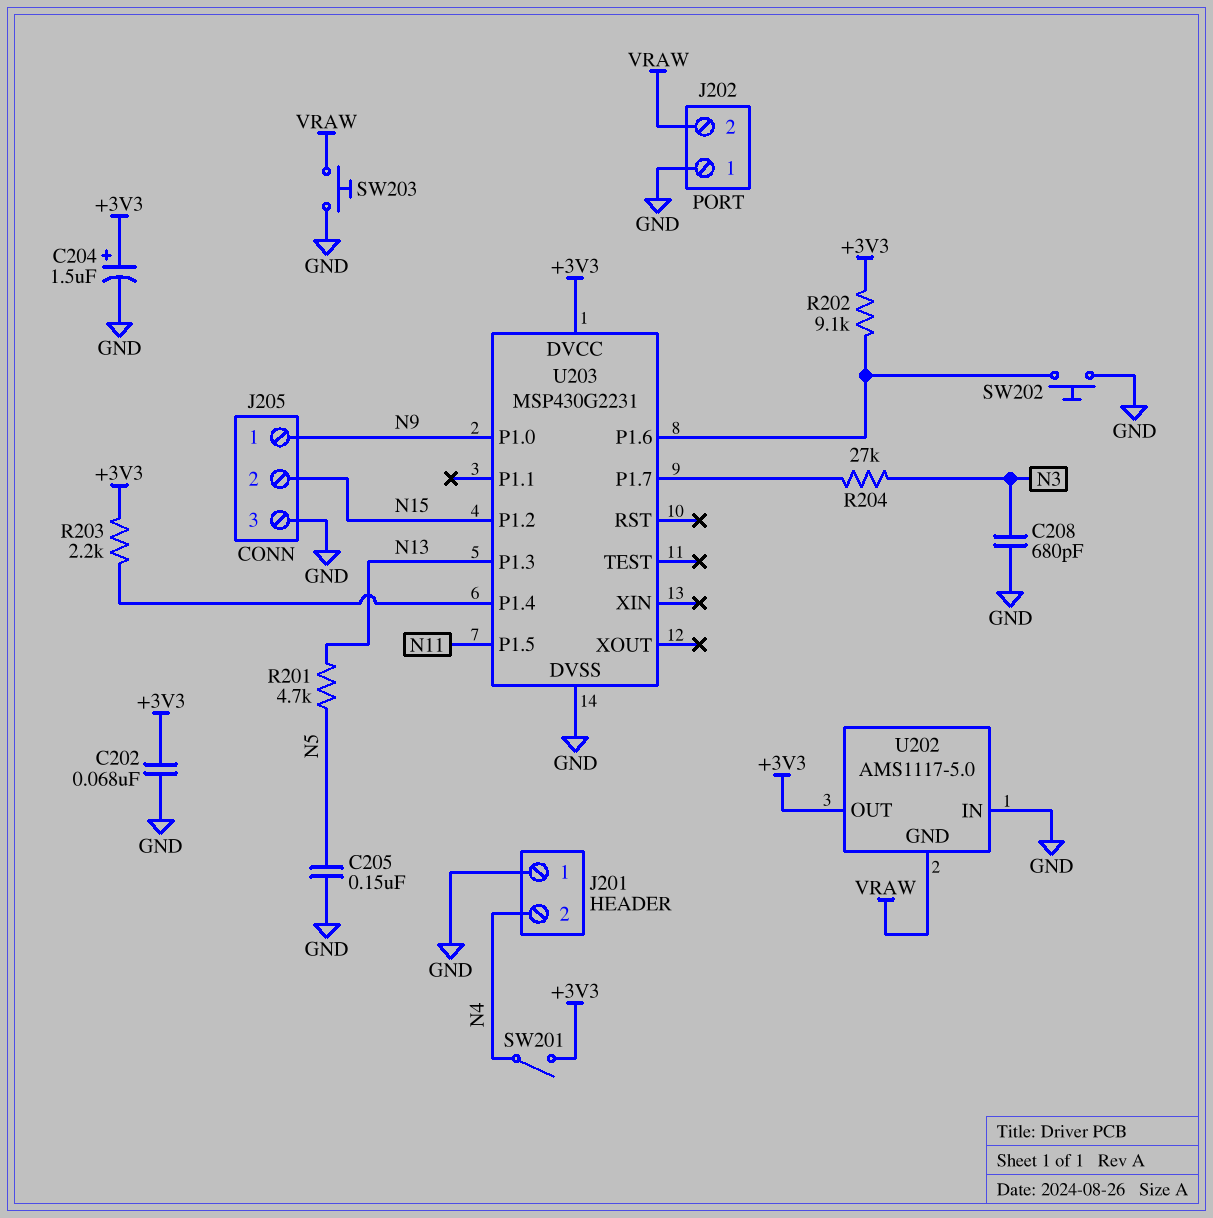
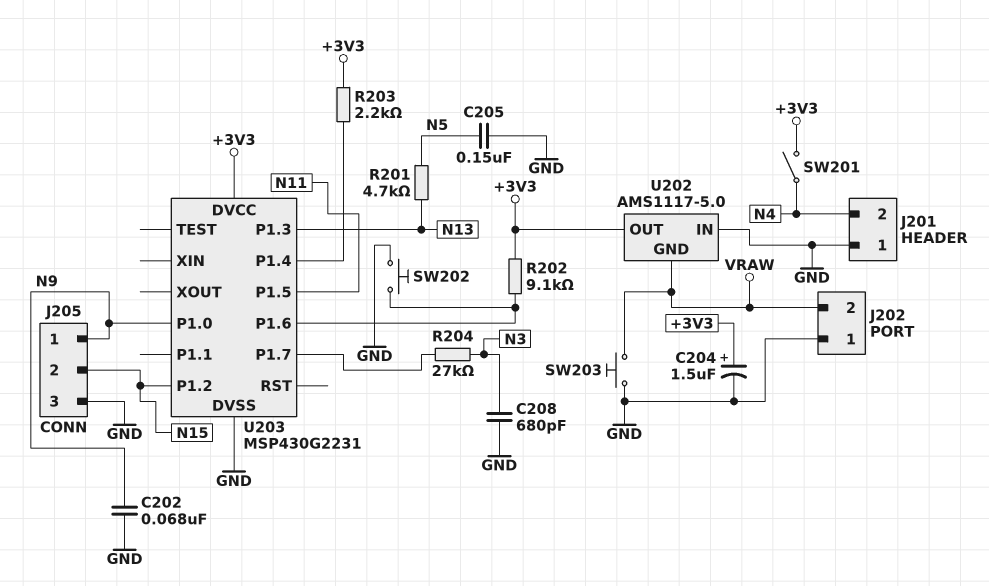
C202: 68nF (+3V3, GND) -> 68nF (GND, N9)

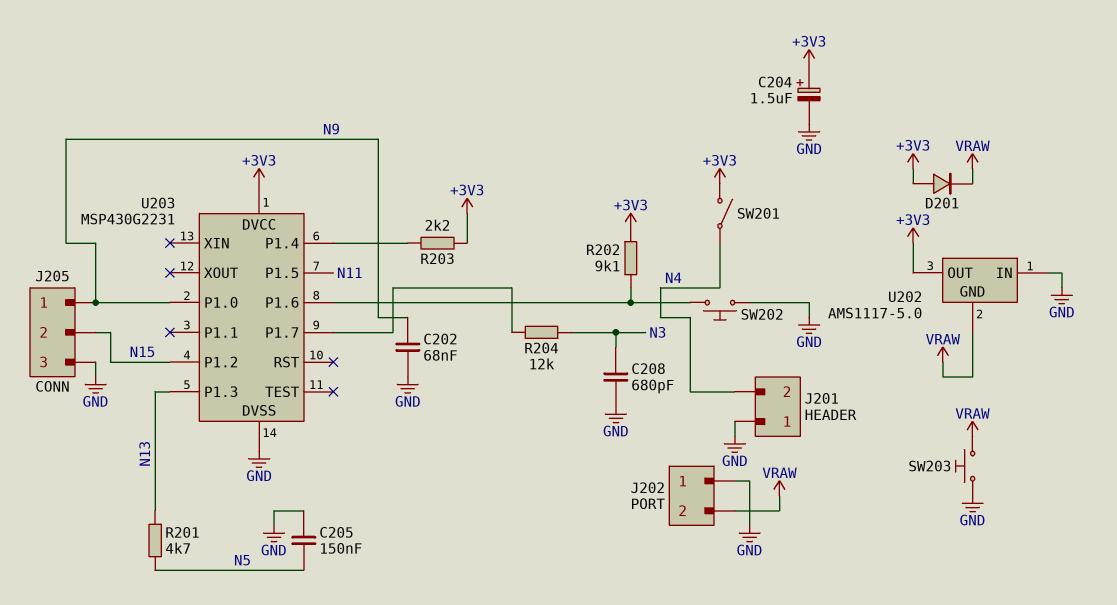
D201: none -> diode (A +3V3, K VRAW)
R204: 27k (N3, U203/P1.7) -> 12k (N3, U203/P1.7)

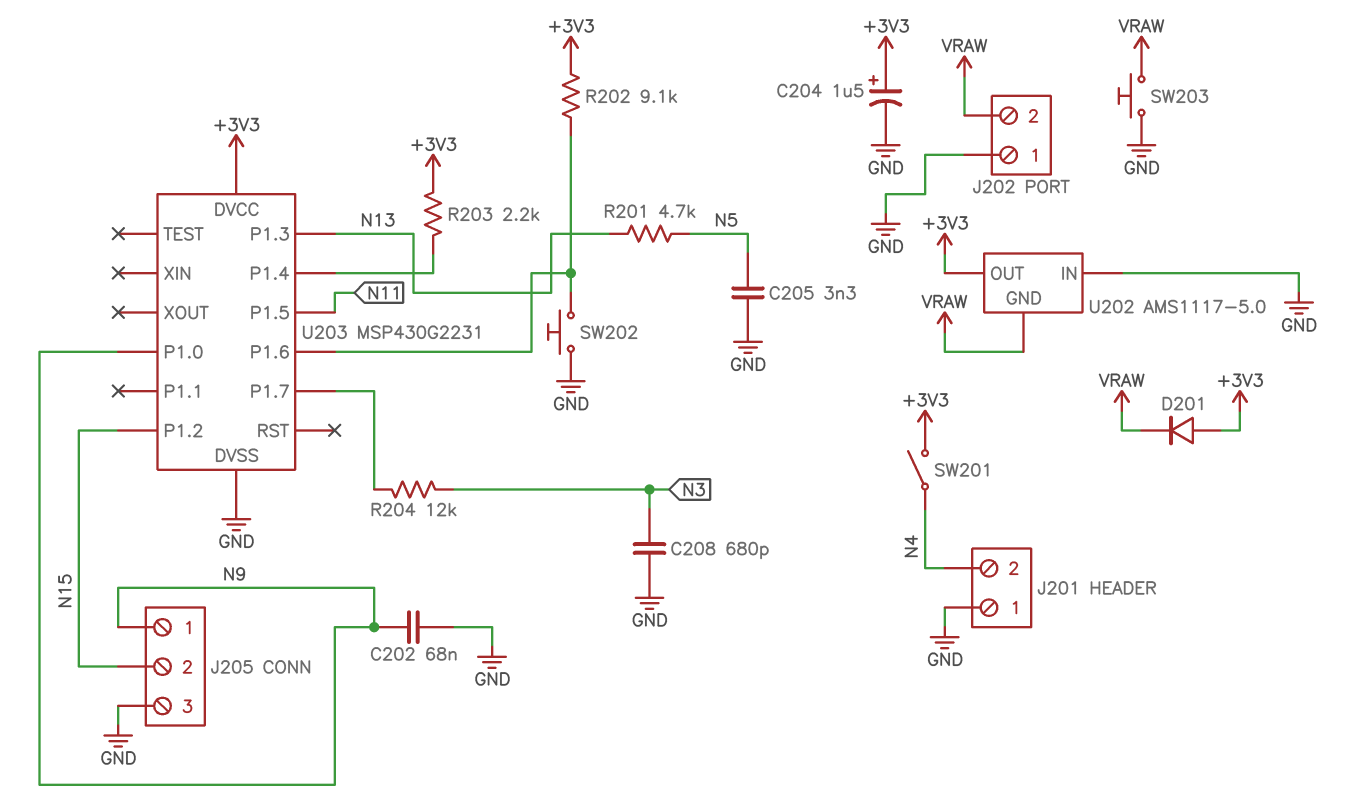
C205: 150nF (GND, N5) -> 3.3nF (GND, N5)

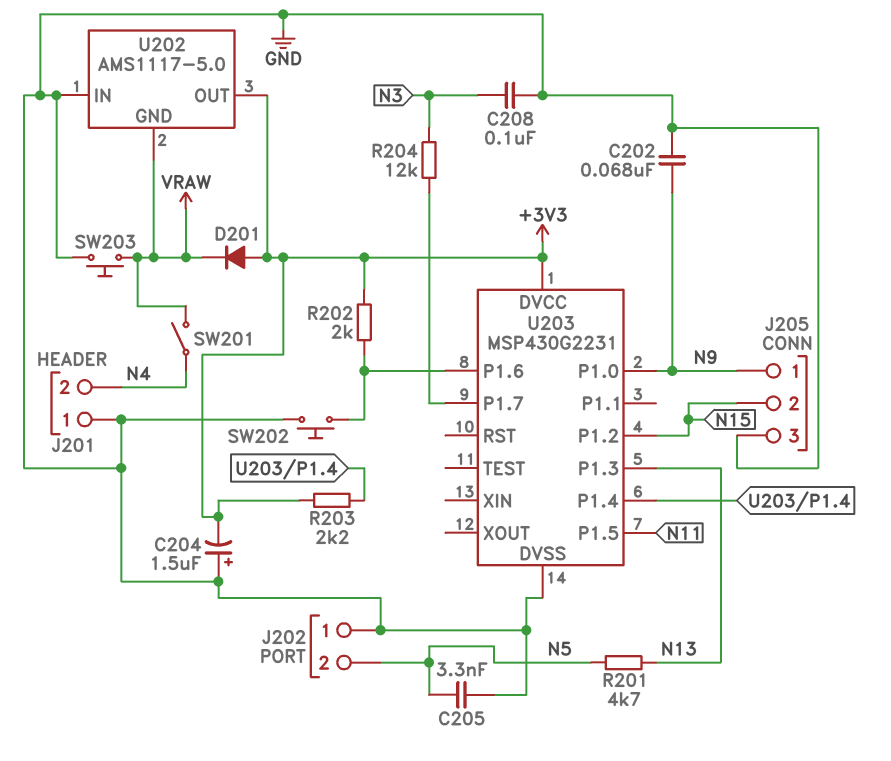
C204: 1.5uF (plus +3V3, minus GND) -> 1.5uF (plus GND, minus +3V3)
C208: 680pF (GND, N3) -> 100nF (GND, N3)
J202 pin 2: VRAW -> N5
R202: 9.1k (+3V3, U203/P1.6) -> 2k (+3V3, U203/P1.6)
SW201: switch (+3V3, N4) -> switch (N4, VRAW)

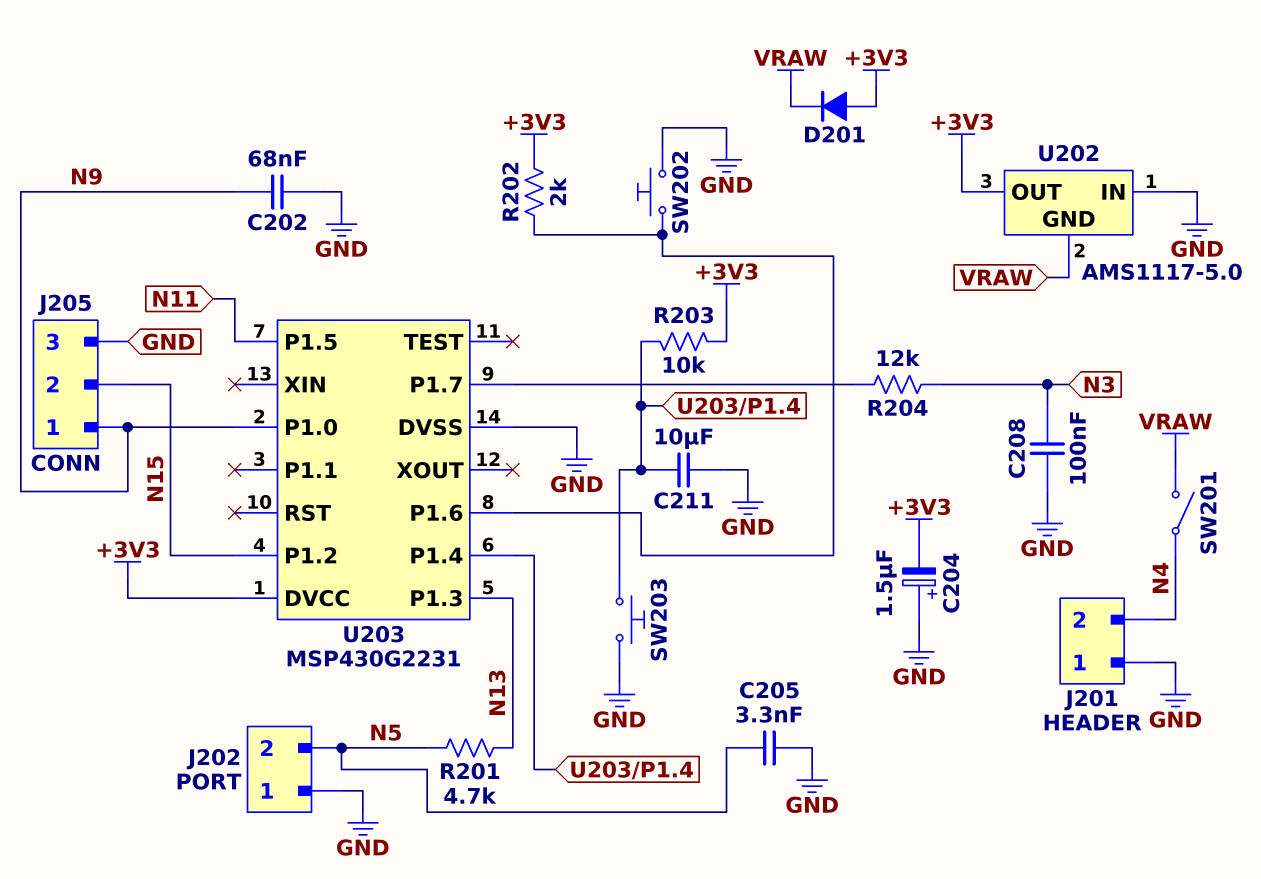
C211: none -> 10uF (GND, U203/P1.4)
R203: 2.2k (+3V3, U203/P1.4) -> 10k (+3V3, U203/P1.4)
SW203: button (GND, VRAW) -> button (GND, U203/P1.4)

